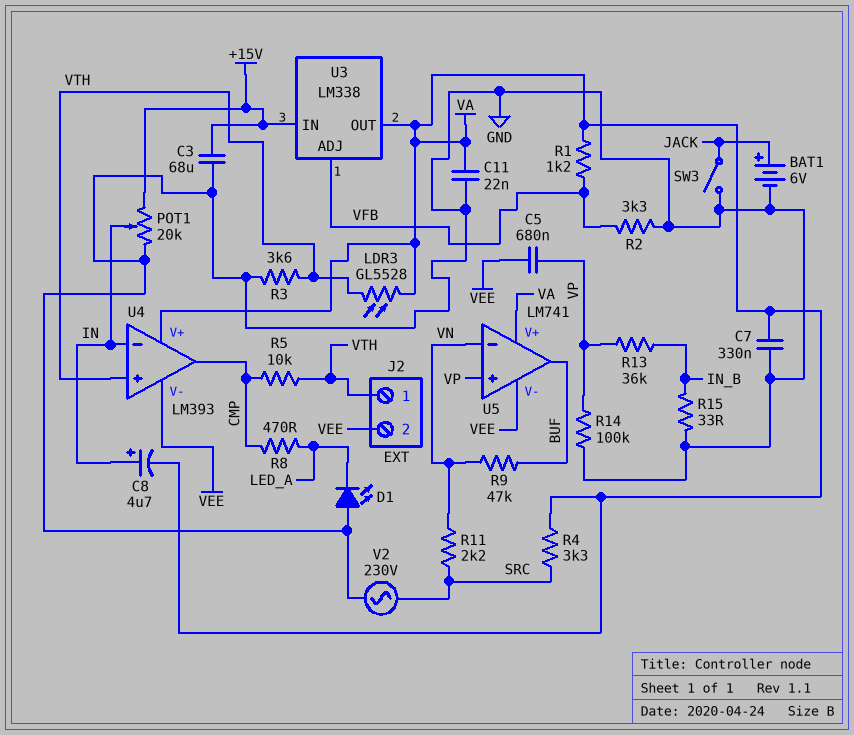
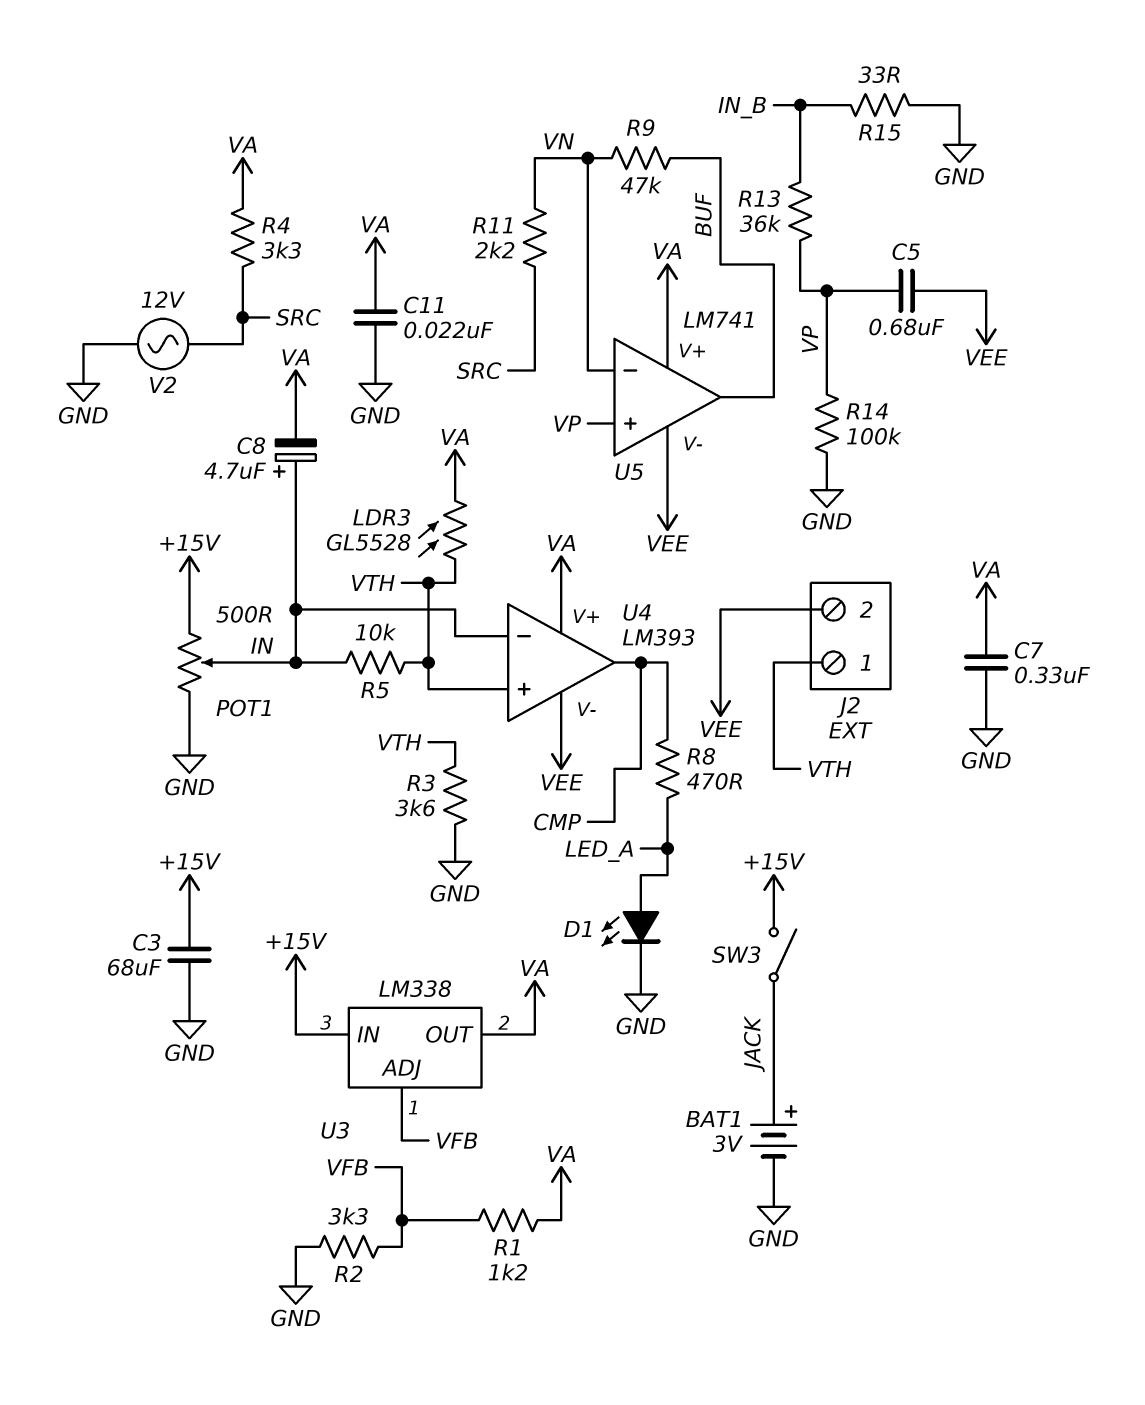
BAT1: 6V (plus JACK, minus GND) -> 3V (plus JACK, minus GND)
D1: LED (A GND, K LED_A) -> LED (A LED_A, K GND)
POT1: 20k (+15V, GND, wiper IN) -> 500 (+15V, GND, wiper IN)
R5: 10k (CMP, VTH) -> 10k (IN, VTH)
SW3: switch (GND, JACK) -> switch (+15V, JACK)
V2: AC 230V (GND, SRC) -> AC 12V (GND, SRC)

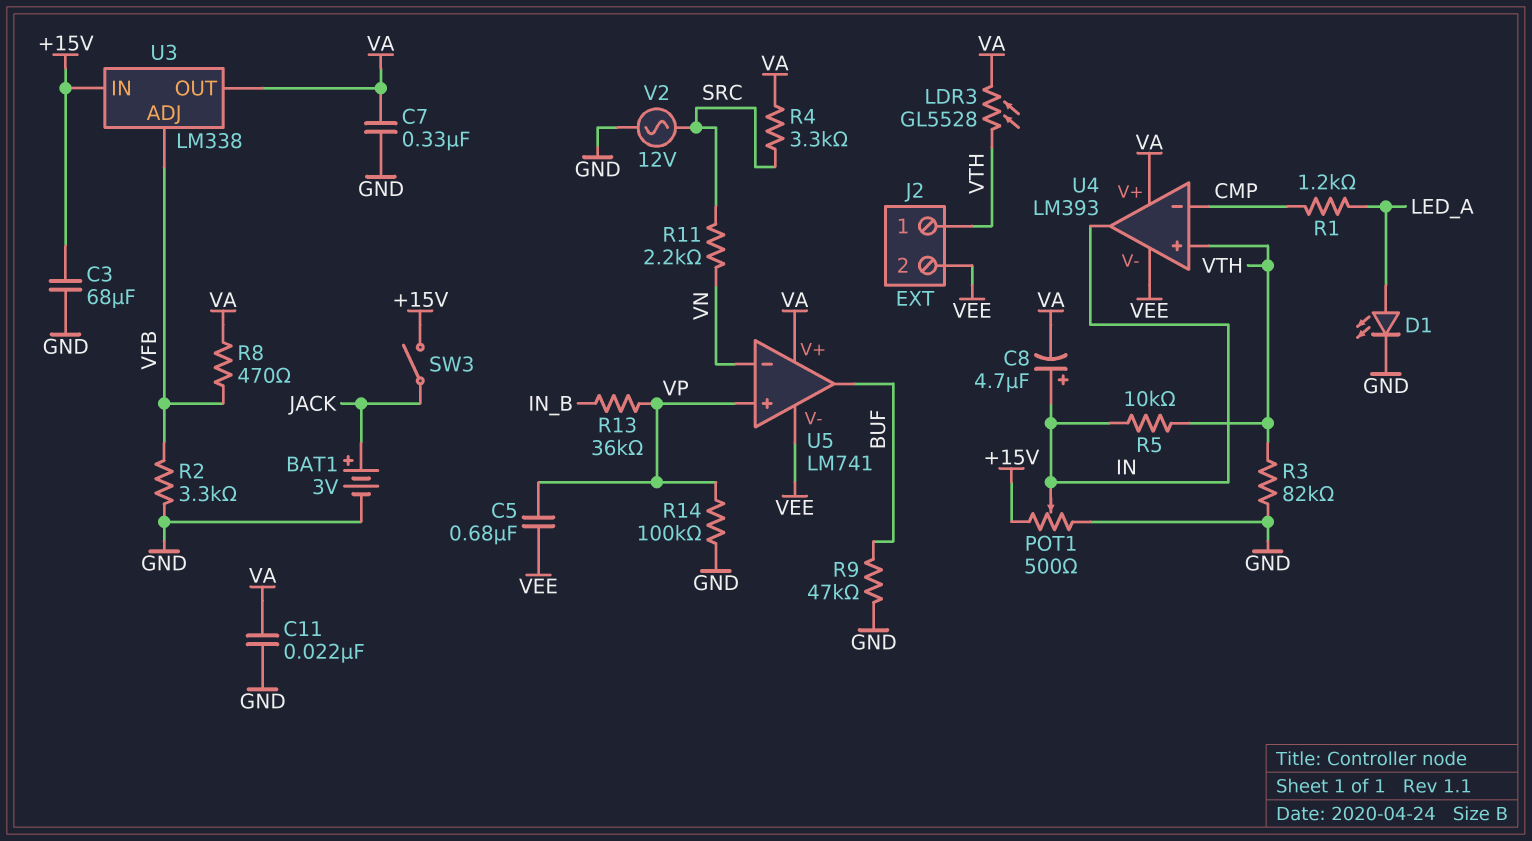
R1: 1.2k (VA, VFB) -> 1.2k (CMP, LED_A)
R3: 3.6k (GND, VTH) -> 82k (GND, VTH)
R8: 470 (CMP, LED_A) -> 470 (VA, VFB)
R9: 47k (BUF, VN) -> 47k (BUF, GND)
R15: 33 (GND, IN_B) -> none
U4 pin in-: IN -> CMP
U4 pin out: CMP -> IN

